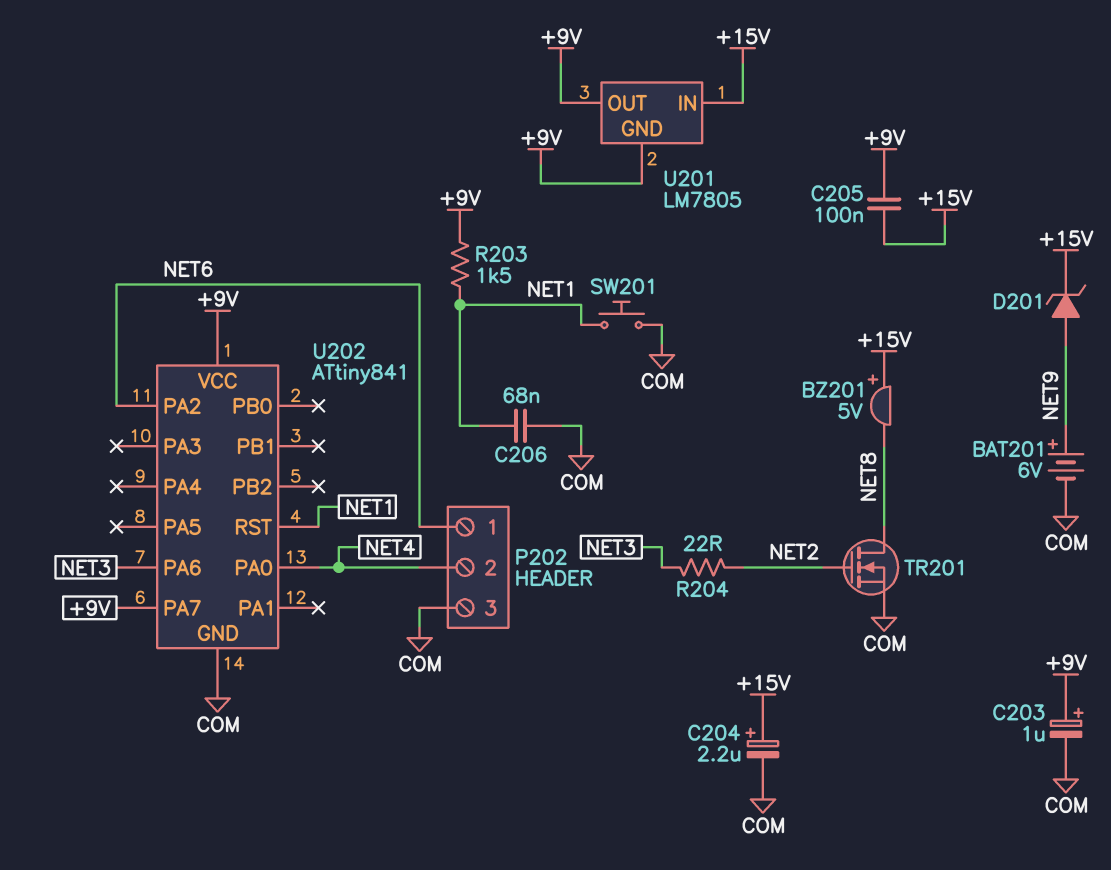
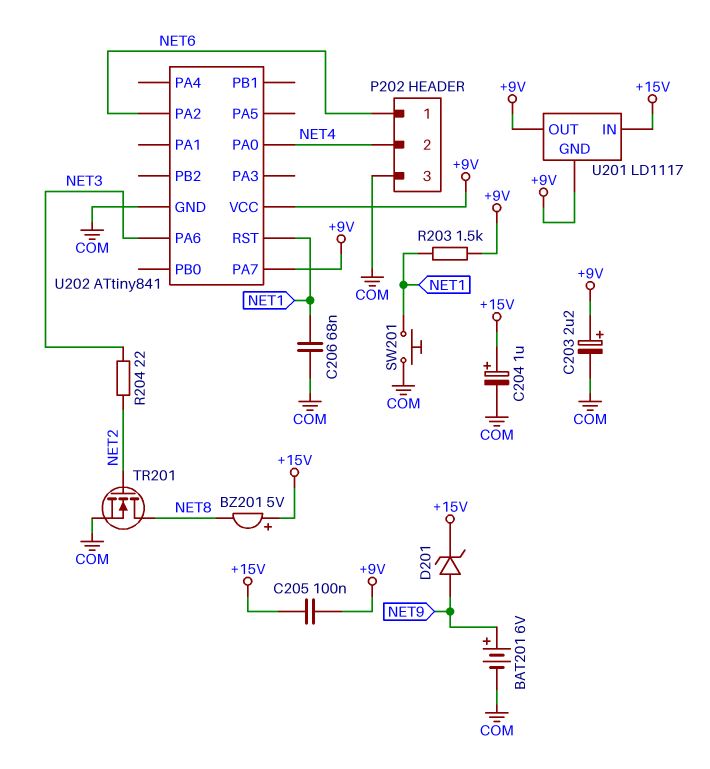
C203: 1uF (plus +9V, minus COM) -> 2.2uF (plus +9V, minus COM)
C204: 2.2uF (plus +15V, minus COM) -> 1uF (plus +15V, minus COM)
U201: LM7805 -> LD1117

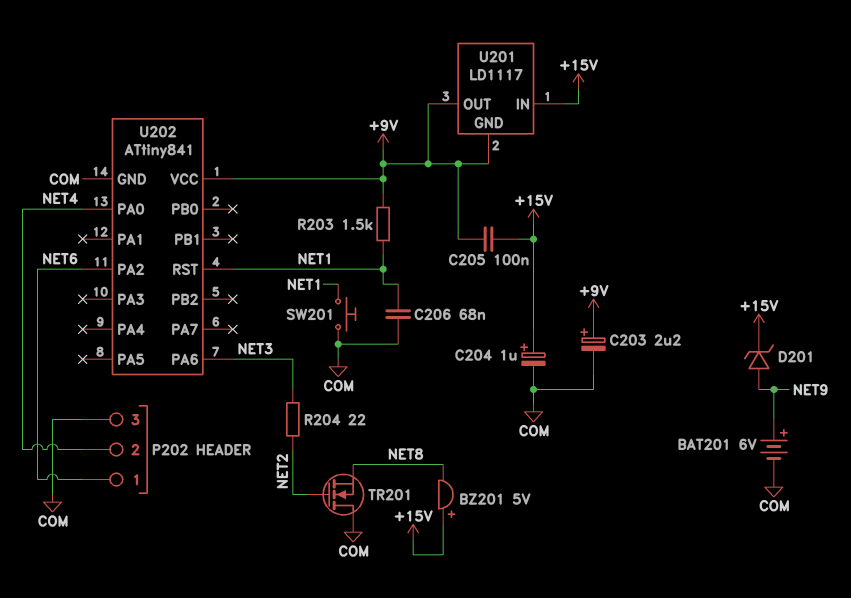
TR201: NMOS (G NET2, D NET8, S COM) -> NMOS (G NET2, D COM, S NET8)
U202 pin PA7: +9V -> none

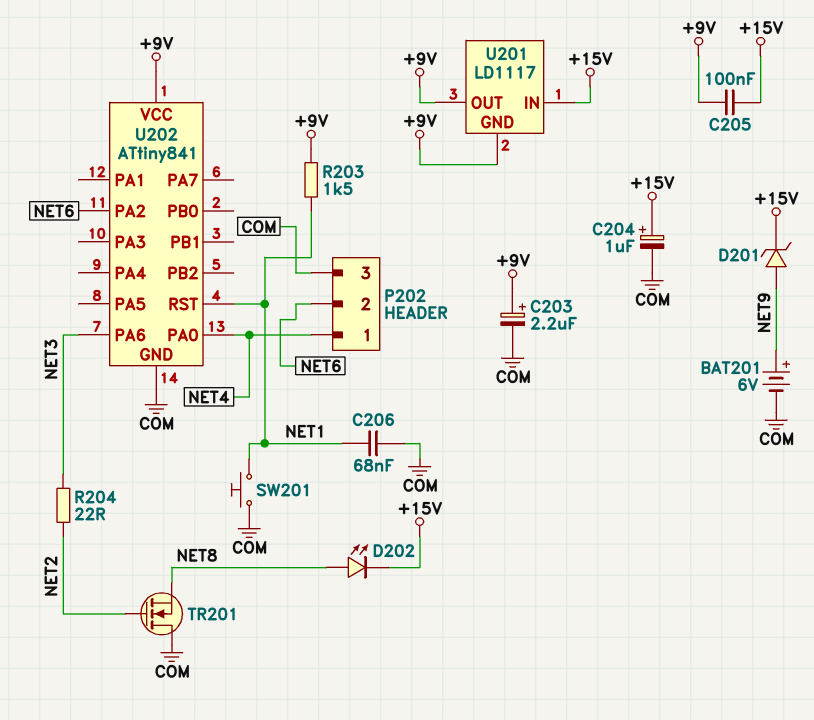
BZ201: buzzer 5V (plus +15V, minus NET8) -> none
D202: none -> LED (A NET8, K +15V)
P202 pin 1: NET6 -> NET4
P202 pin 2: NET4 -> NET6

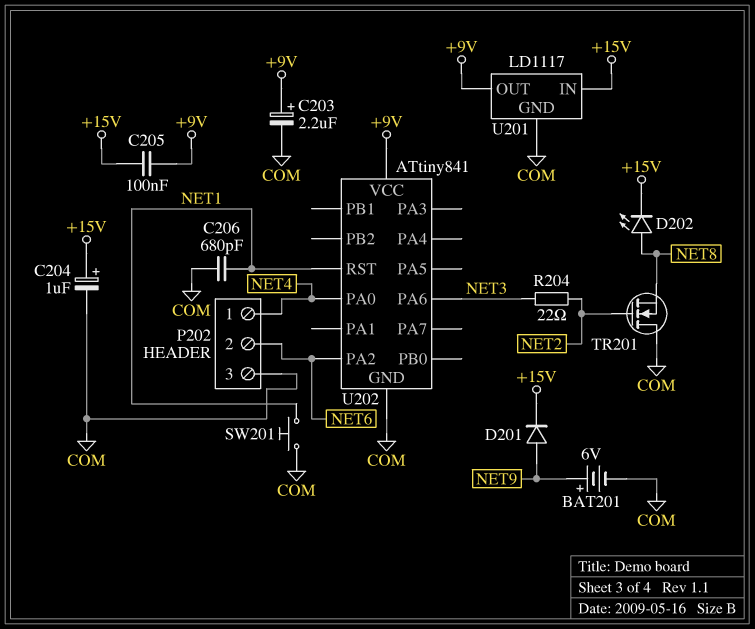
C206: 68nF (COM, NET1) -> 680pF (COM, NET1)
D201: zener (A NET9, K +15V) -> diode (A NET9, K +15V)
R203: 1.5k (+9V, NET1) -> none
U201 pin GND: +9V -> COM

